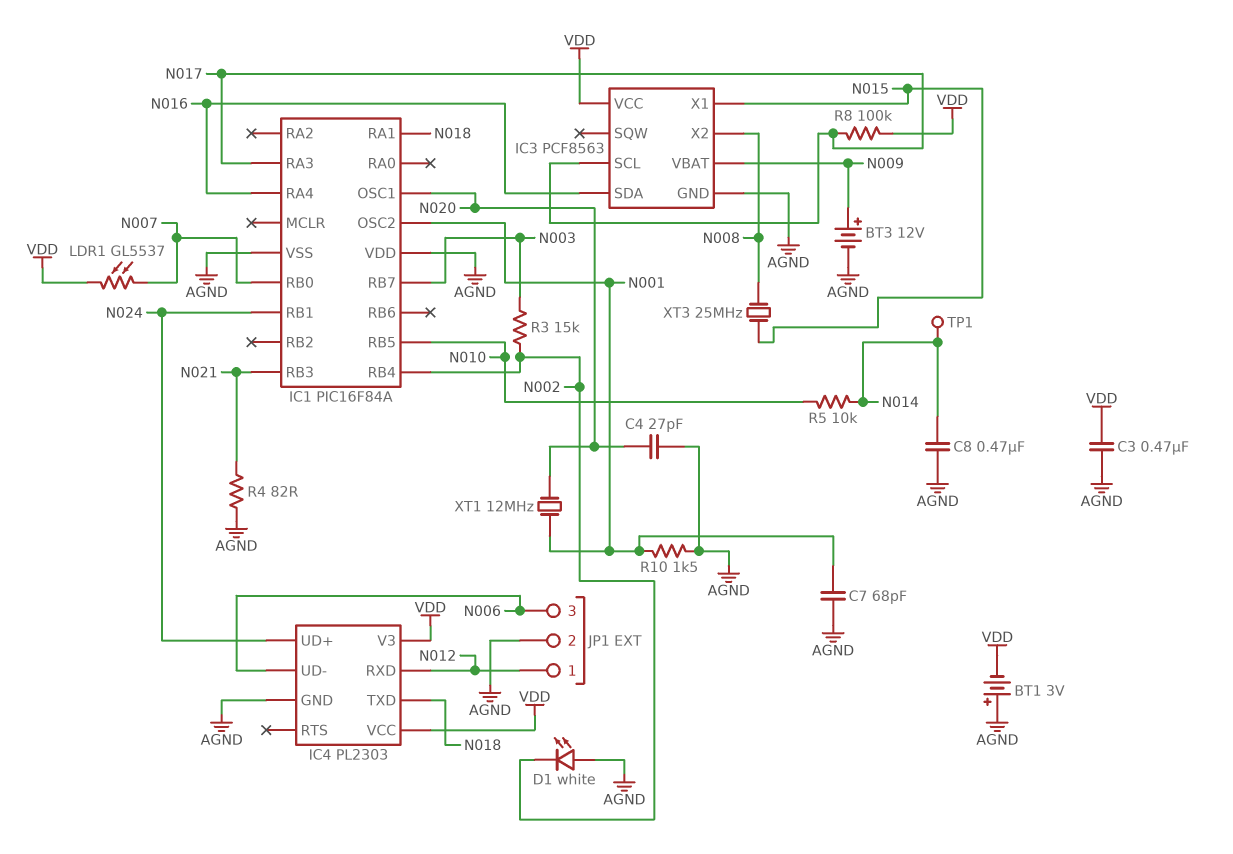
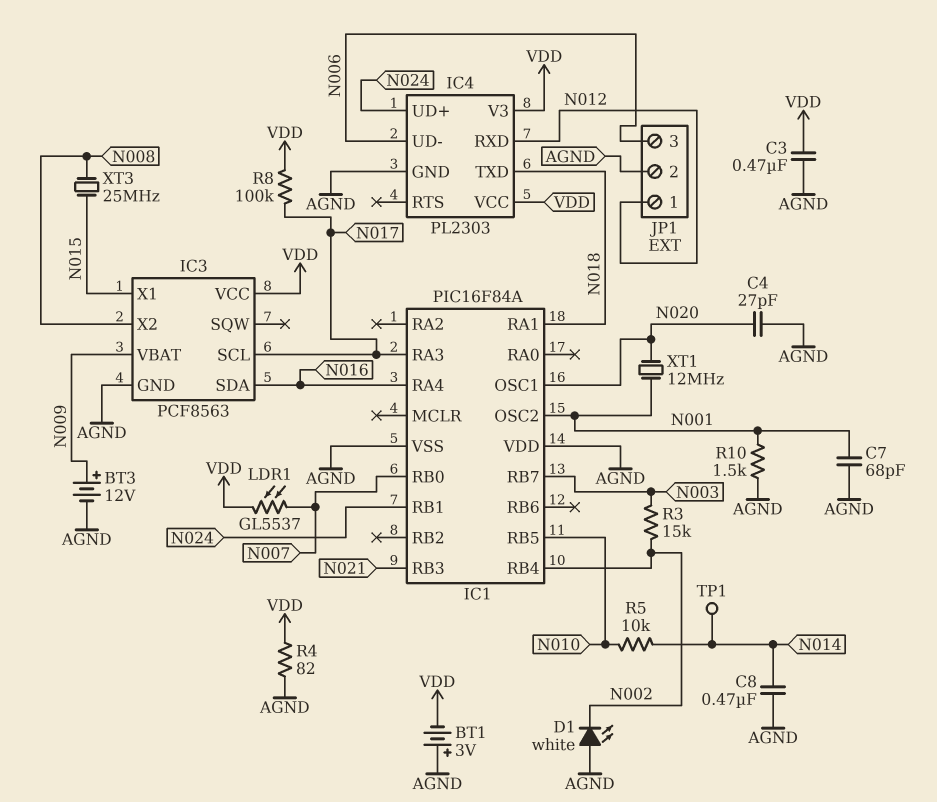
R4: 82 (AGND, N021) -> 82 (AGND, VDD)

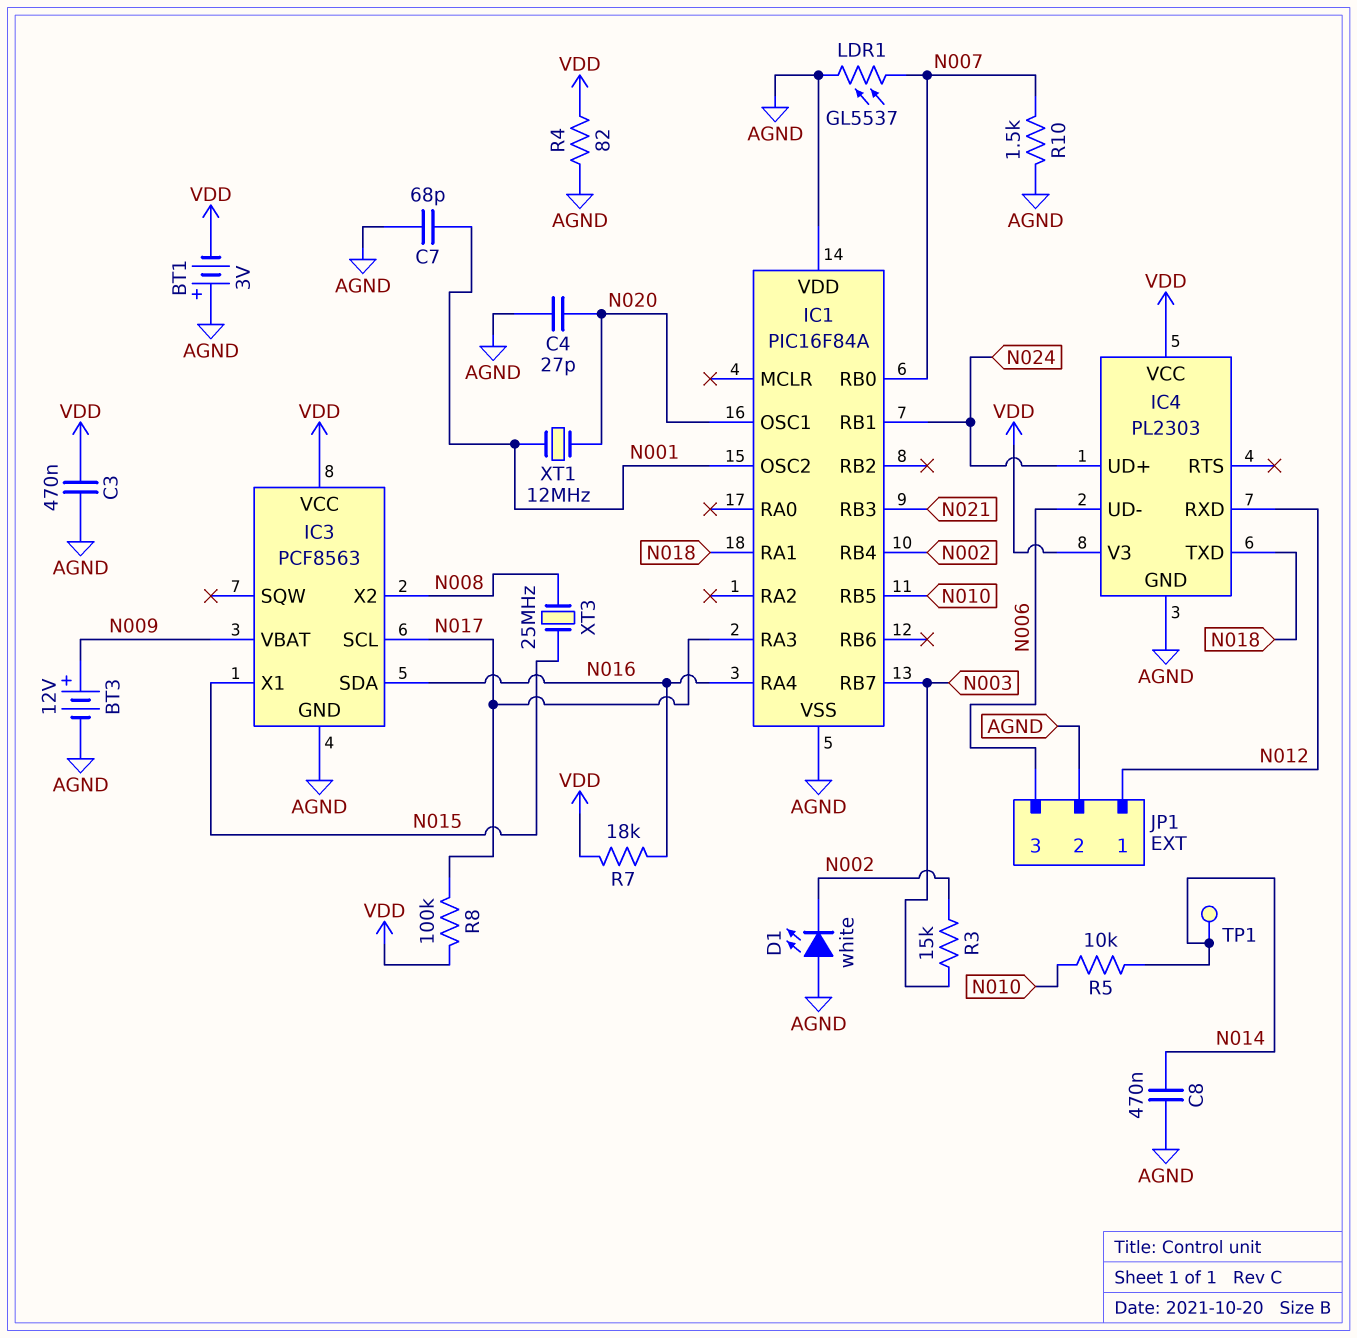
LDR1: GL5537 (N007, VDD) -> GL5537 (AGND, N007)
R7: none -> 18k (N016, VDD)
R10: 1.5k (AGND, N001) -> 1.5k (AGND, N007)

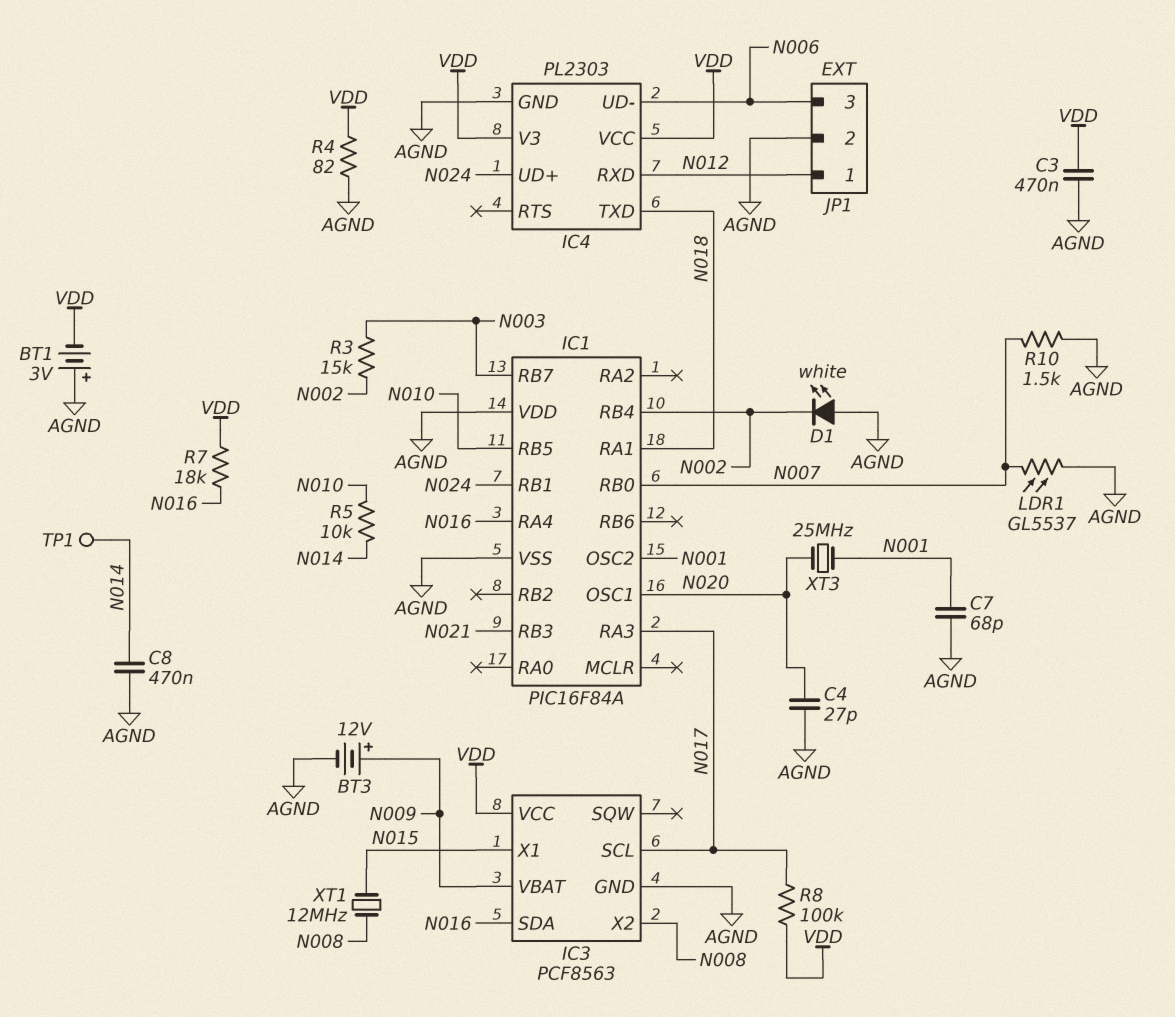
XT1: 12MHz (N001, N020) -> 12MHz (N008, N015)
XT3: 25MHz (N008, N015) -> 25MHz (N001, N020)

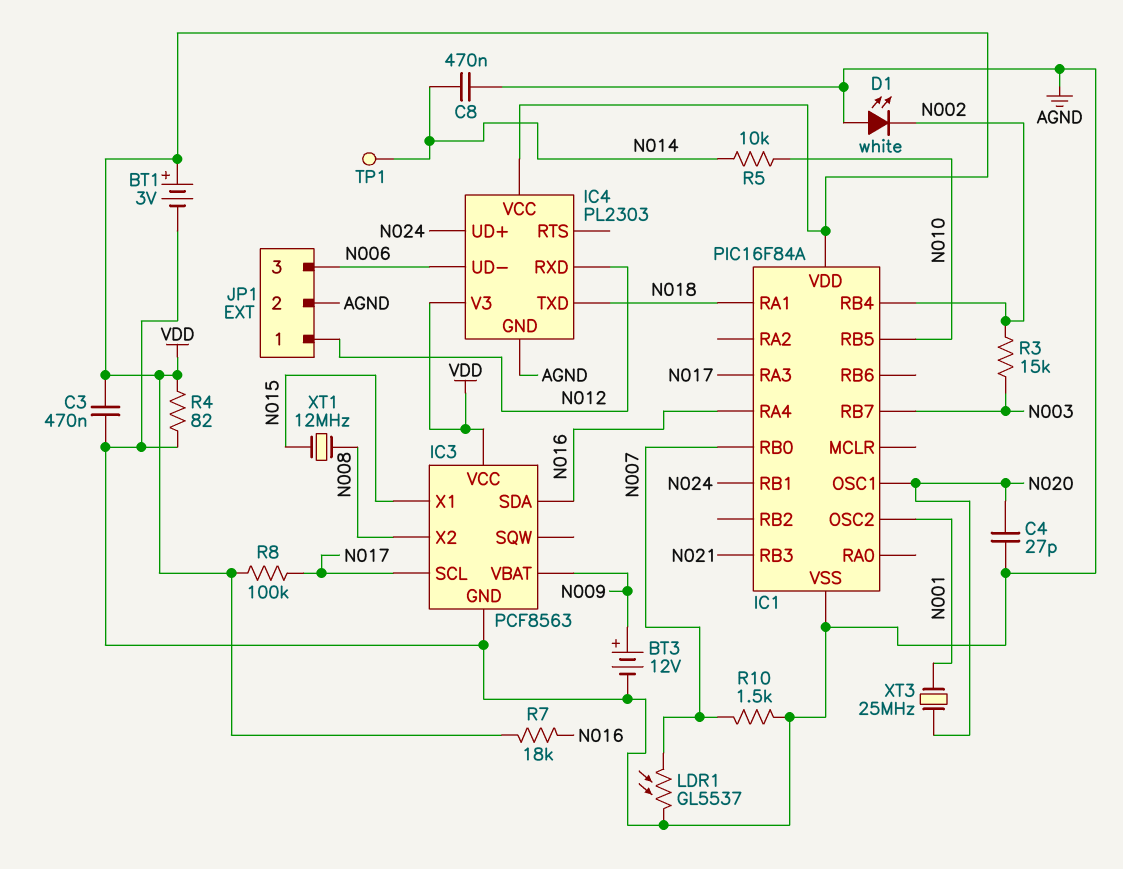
BT1: 3V (plus AGND, minus VDD) -> 3V (plus VDD, minus AGND)
C7: 68pF (AGND, N001) -> none
IC1 pin VDD: AGND -> VDD

